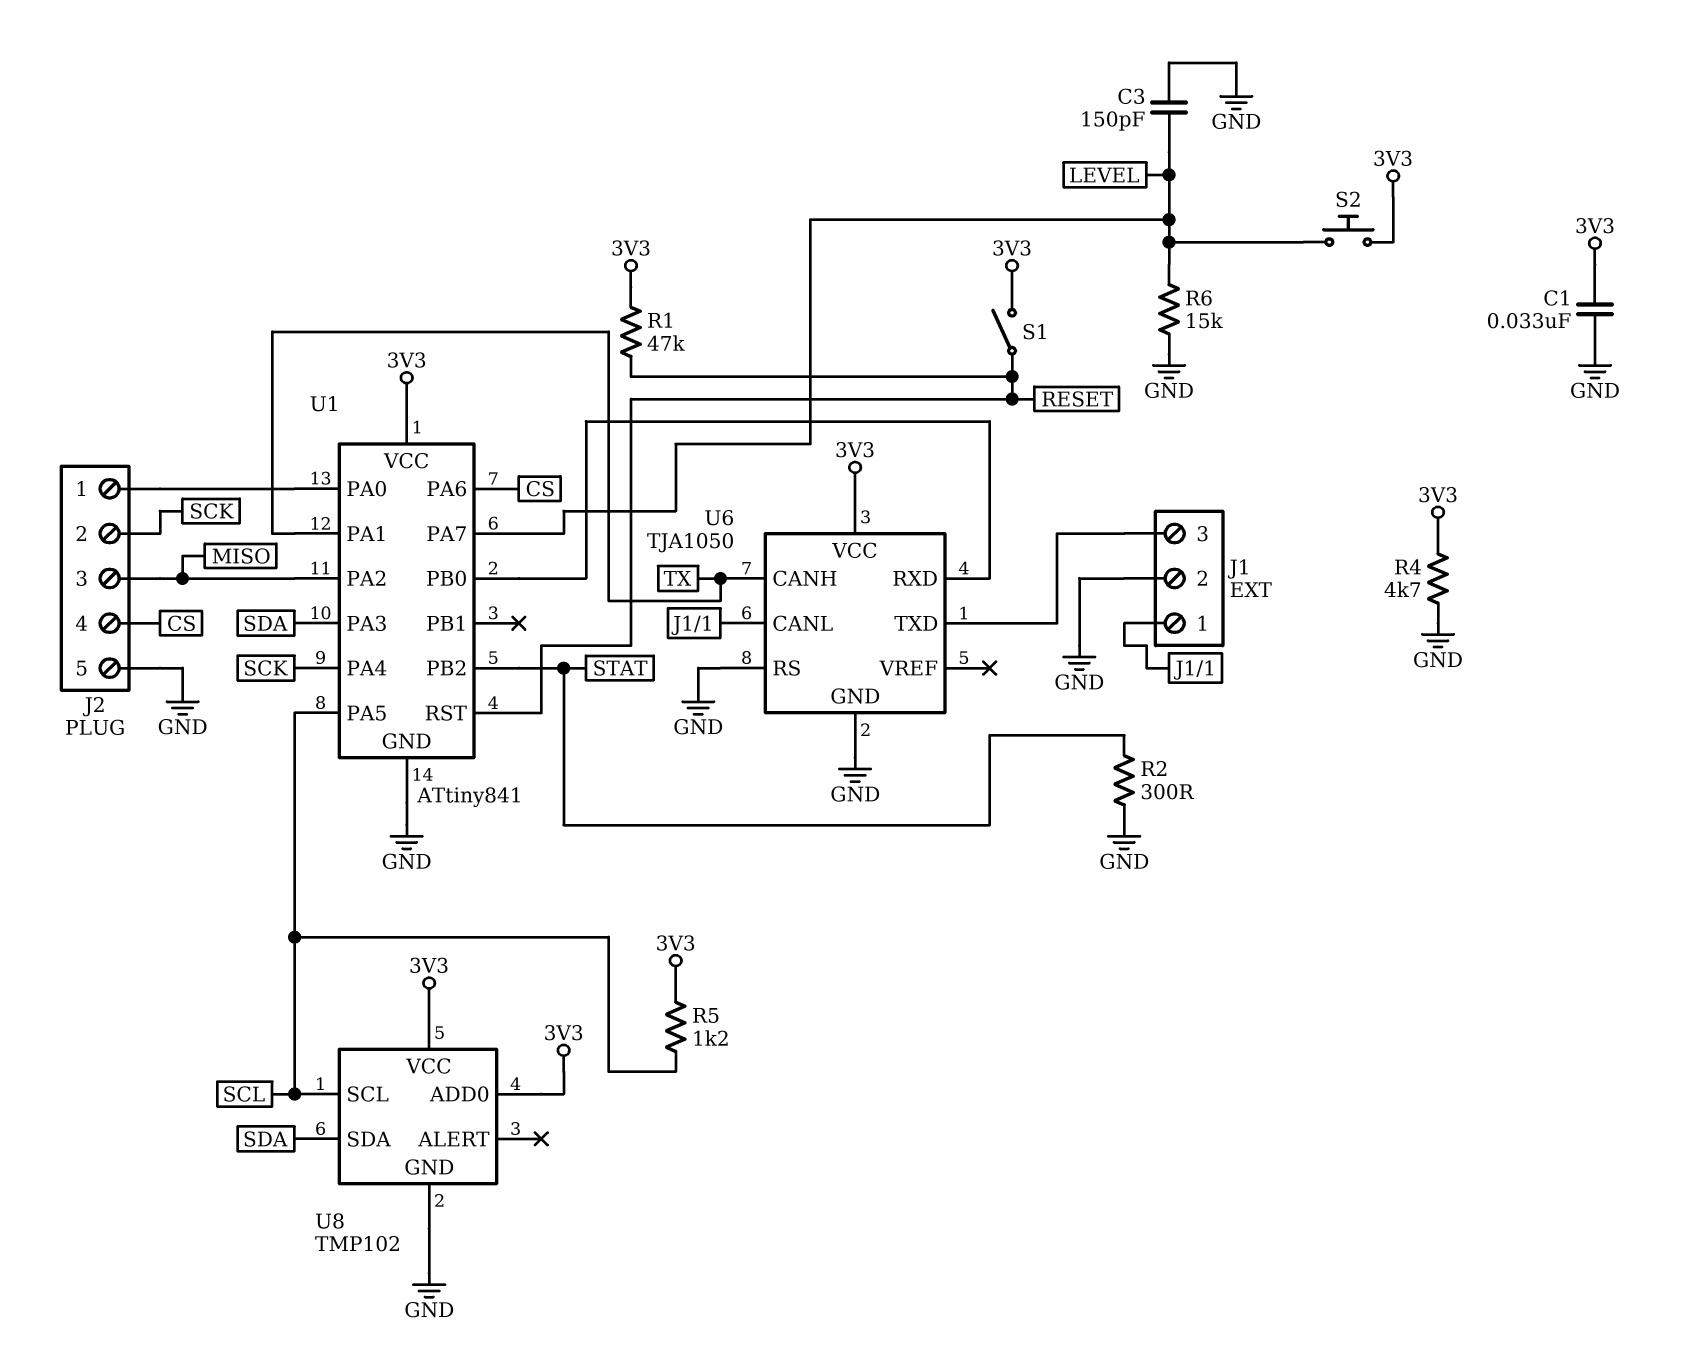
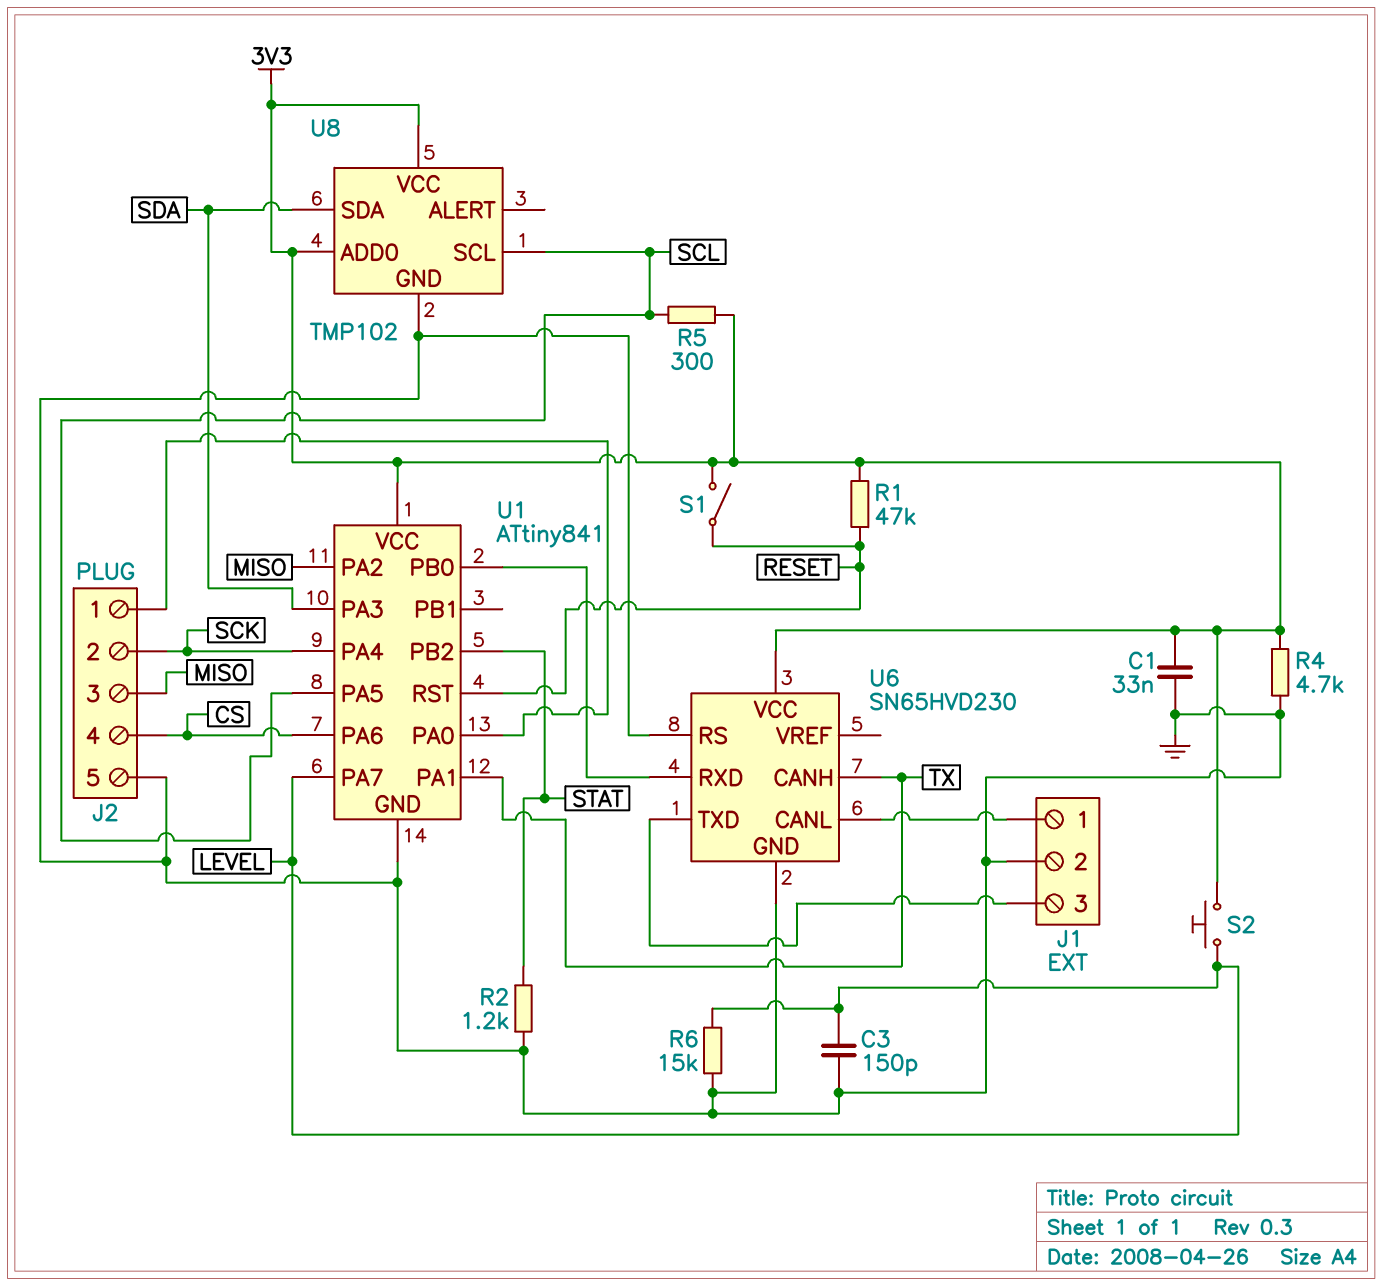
R2: 300 (GND, STAT) -> 1.2k (GND, STAT)
R5: 1.2k (3V3, SCL) -> 300 (3V3, SCL)
U6: TJA1050 -> SN65HVD230

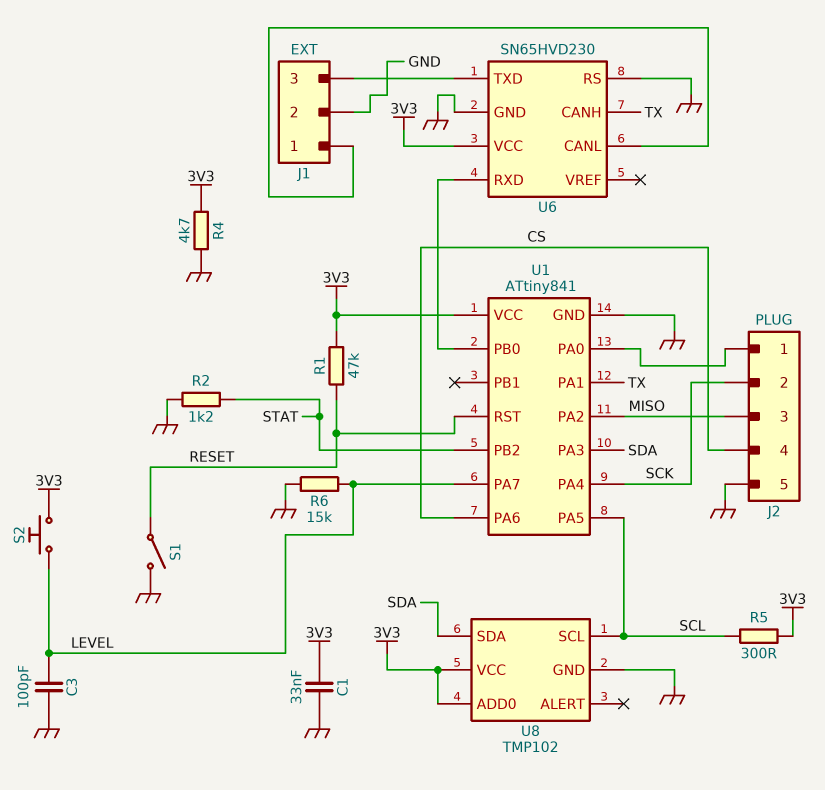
C3: 150pF (GND, LEVEL) -> 100pF (GND, LEVEL)
S1: switch (3V3, RESET) -> switch (GND, RESET)

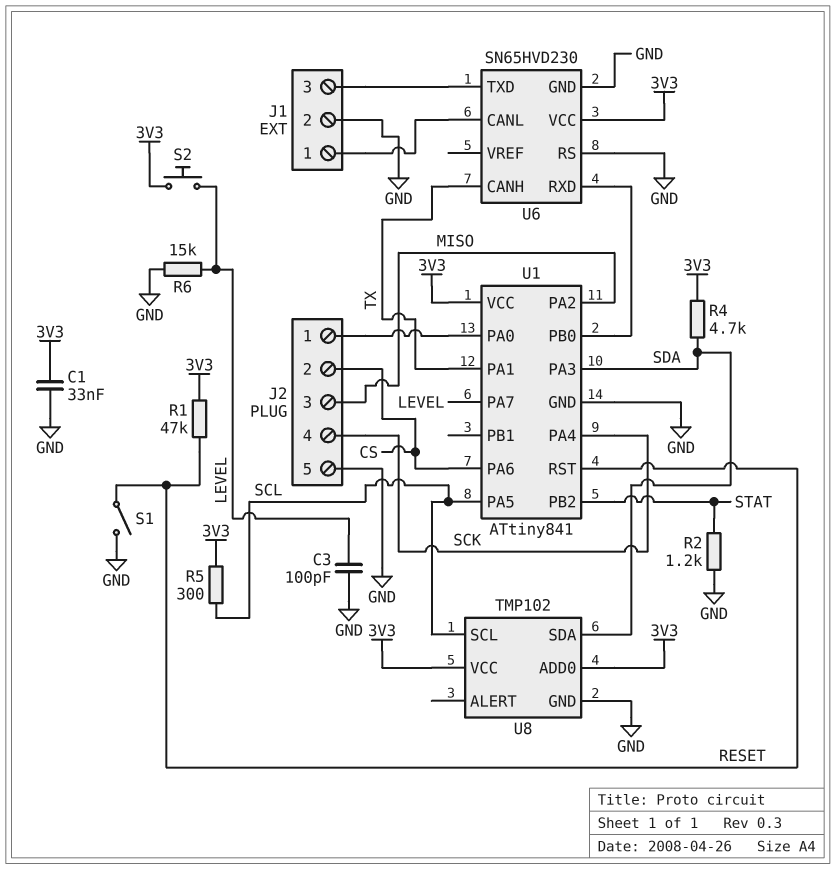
J2 pin 2: SCK -> CS
J2 pin 4: CS -> SCK
R4: 4.7k (3V3, GND) -> 4.7k (3V3, SDA)

